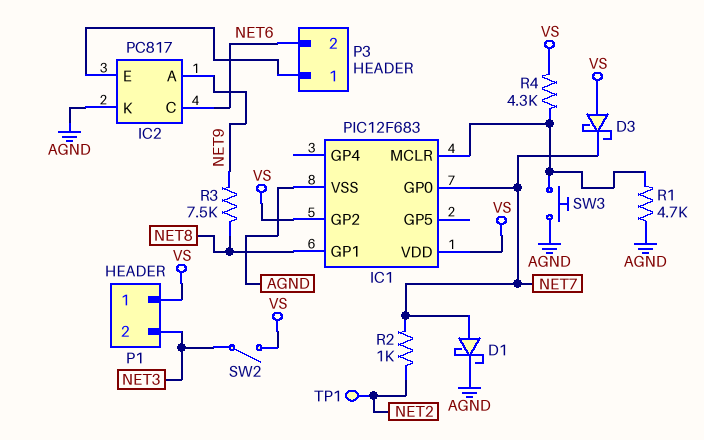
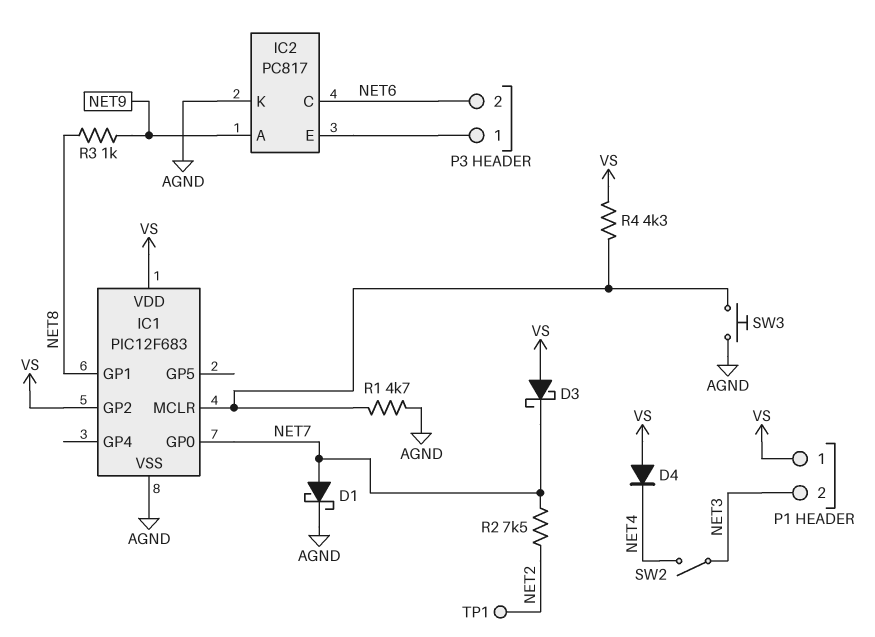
D4: none -> diode (A VS, K NET4)
R2: 1k (NET2, NET7) -> 7.5k (NET2, NET7)
R3: 7.5k (NET8, NET9) -> 1k (NET8, NET9)
SW2: switch (NET3, VS) -> switch (NET3, NET4)

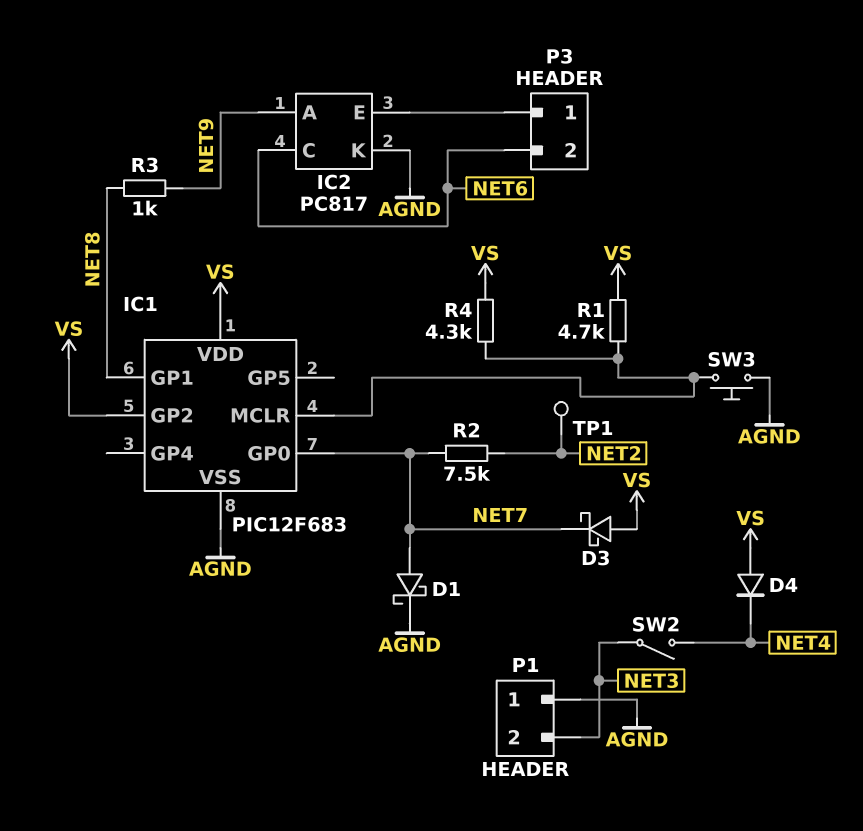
P1 pin 1: VS -> AGND
R1: 4.7k (AGND, IC1/MCLR) -> 4.7k (IC1/MCLR, VS)

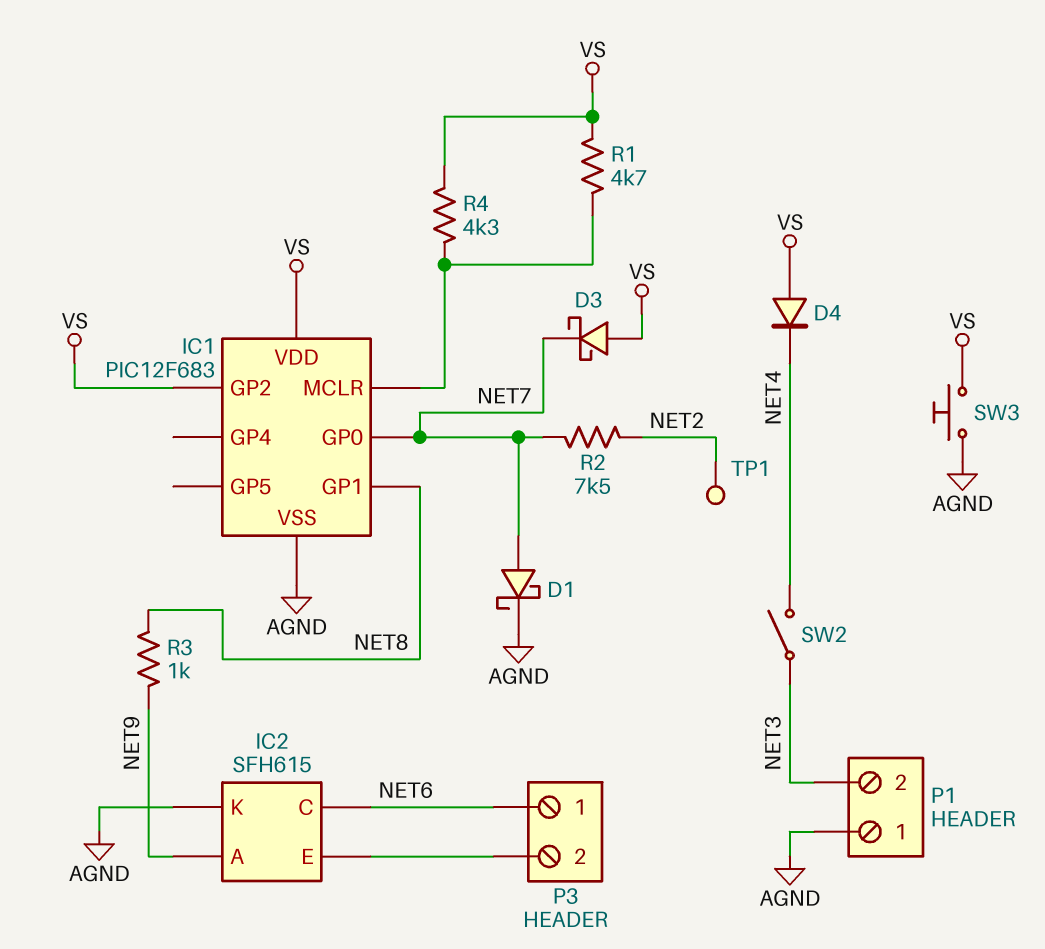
IC2: PC817 -> SFH615
P3 pin 1: IC2/E -> NET6
P3 pin 2: NET6 -> IC2/E
SW3: button (AGND, IC1/MCLR) -> button (AGND, VS)

